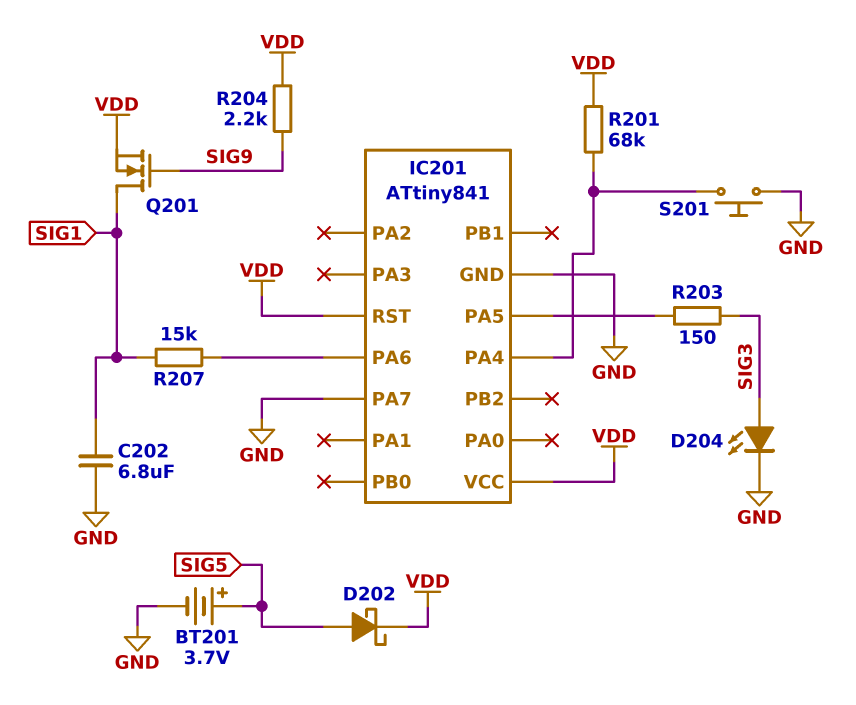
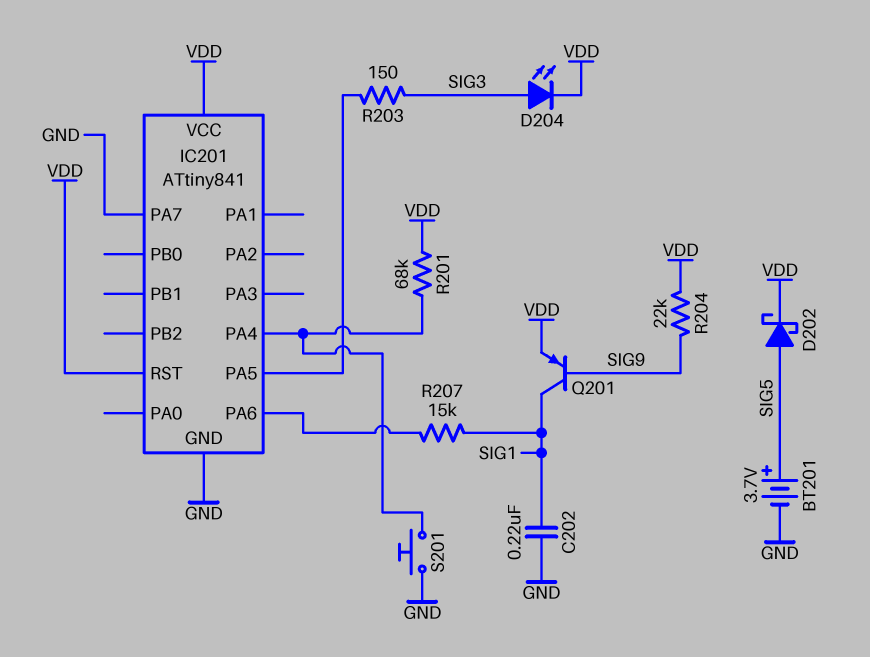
C202: 6.8uF (GND, SIG1) -> 220nF (GND, SIG1)
D204: LED (A SIG3, K GND) -> LED (A SIG3, K VDD)
Q201: NMOS (G SIG9, D SIG1, S VDD) -> PNP (B SIG9, C SIG1, E VDD)
R204: 2.2k (SIG9, VDD) -> 22k (SIG9, VDD)

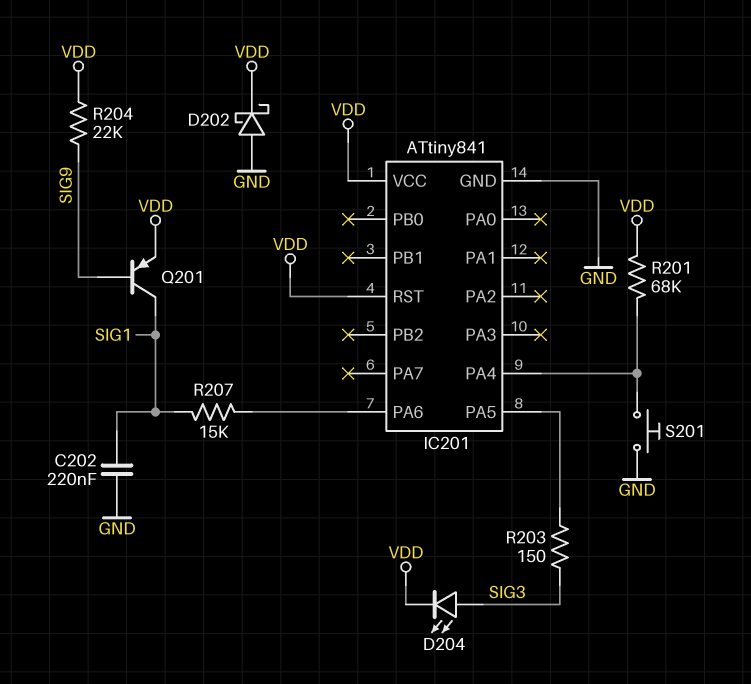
BT201: 3.7V (plus SIG5, minus GND) -> none
D202: schottky (A SIG5, K VDD) -> schottky (A GND, K VDD)
IC201 pin PA7: GND -> none

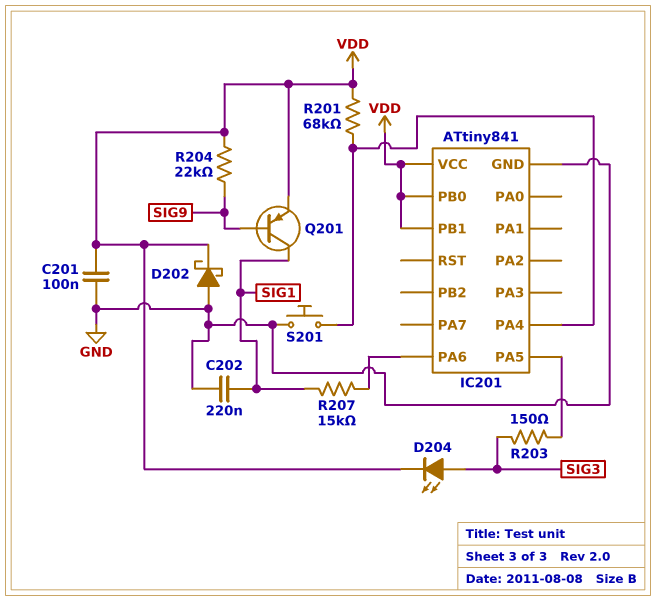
C201: none -> 100nF (GND, VDD)
IC201 pin PB0: none -> VDD
IC201 pin PB1: none -> VDD
IC201 pin RST: VDD -> none

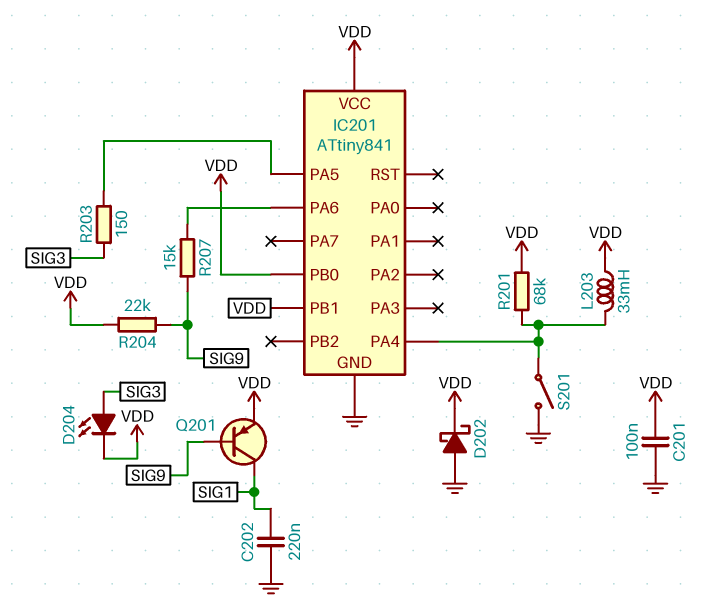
L203: none -> 33mH (IC201/PA4, VDD)
R207: 15k (IC201/PA6, SIG1) -> 15k (IC201/PA6, SIG9)
S201: button (GND, IC201/PA4) -> switch (GND, IC201/PA4)

